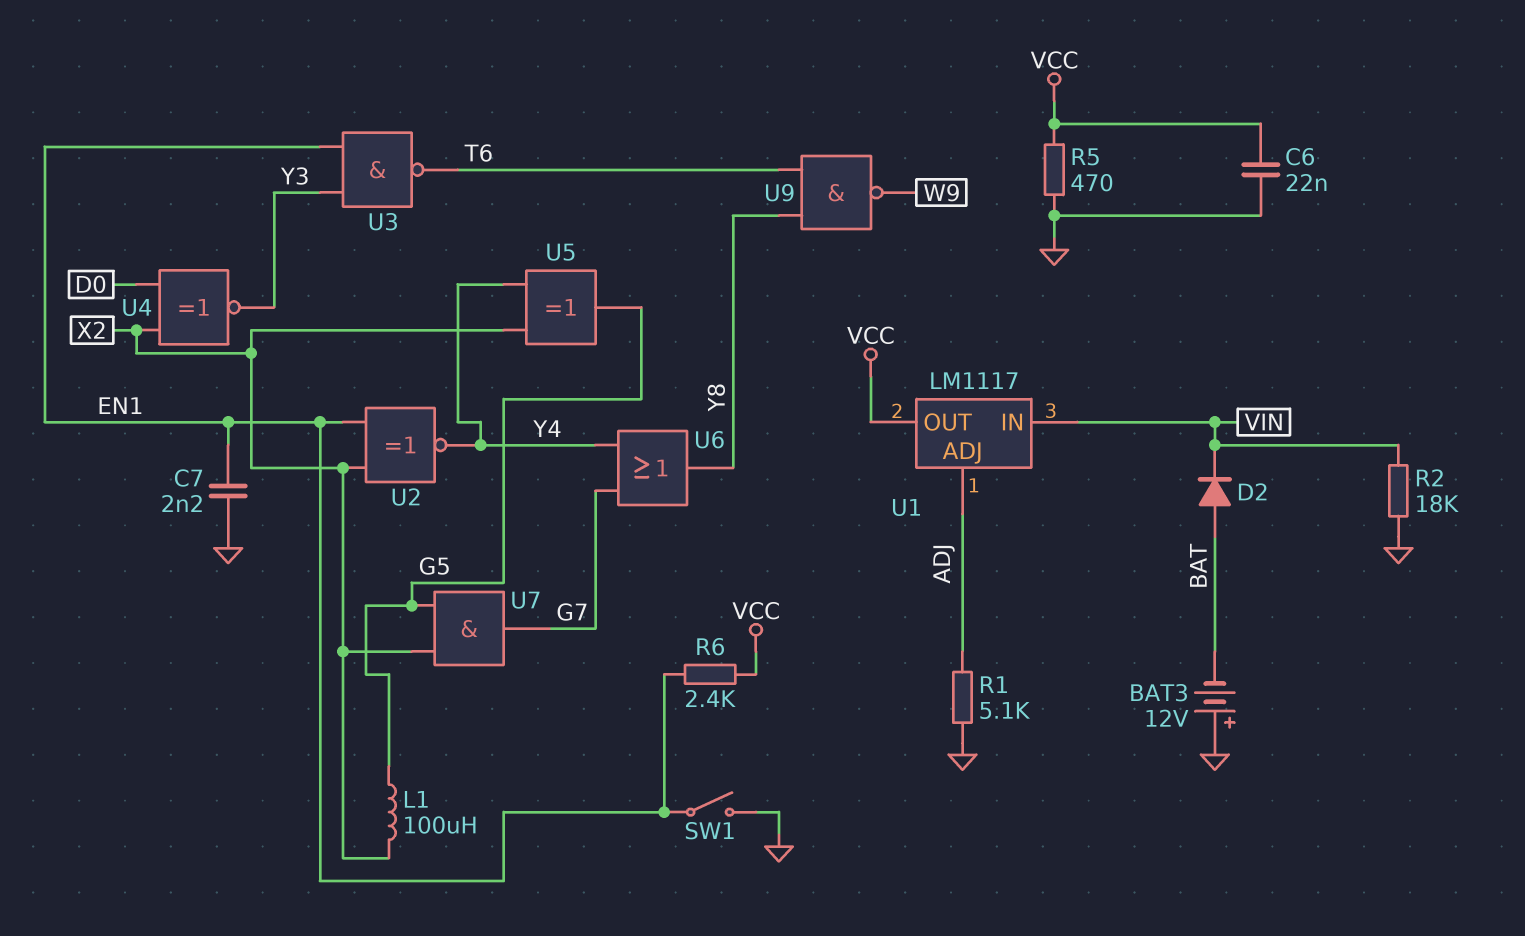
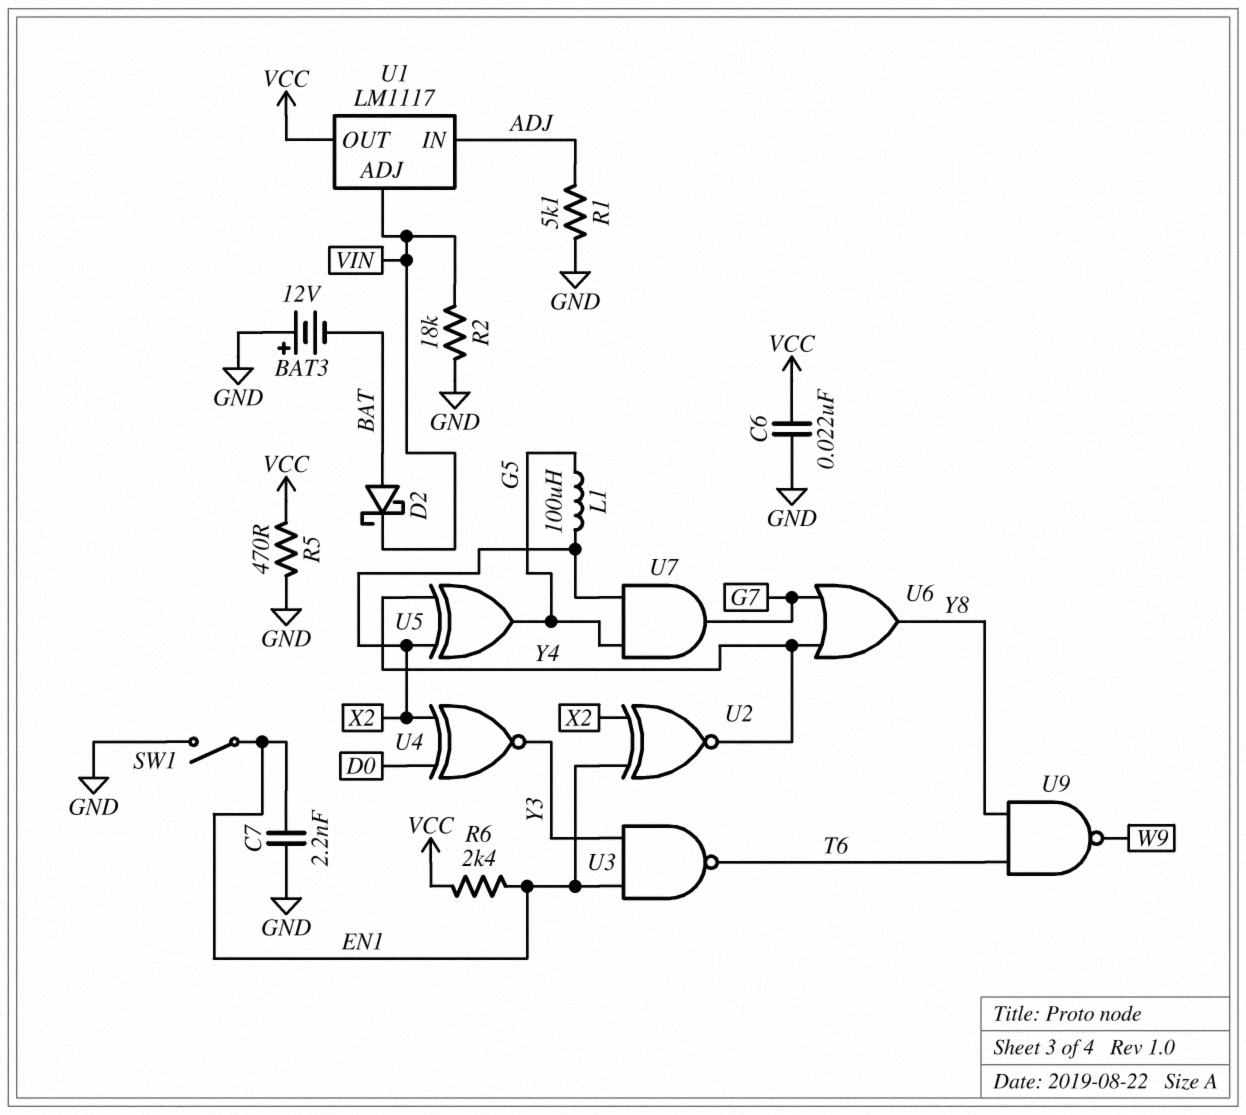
D2: diode (A BAT, K VIN) -> schottky (A BAT, K VIN)
U1 pin ADJ: ADJ -> VIN
U1 pin IN: VIN -> ADJ

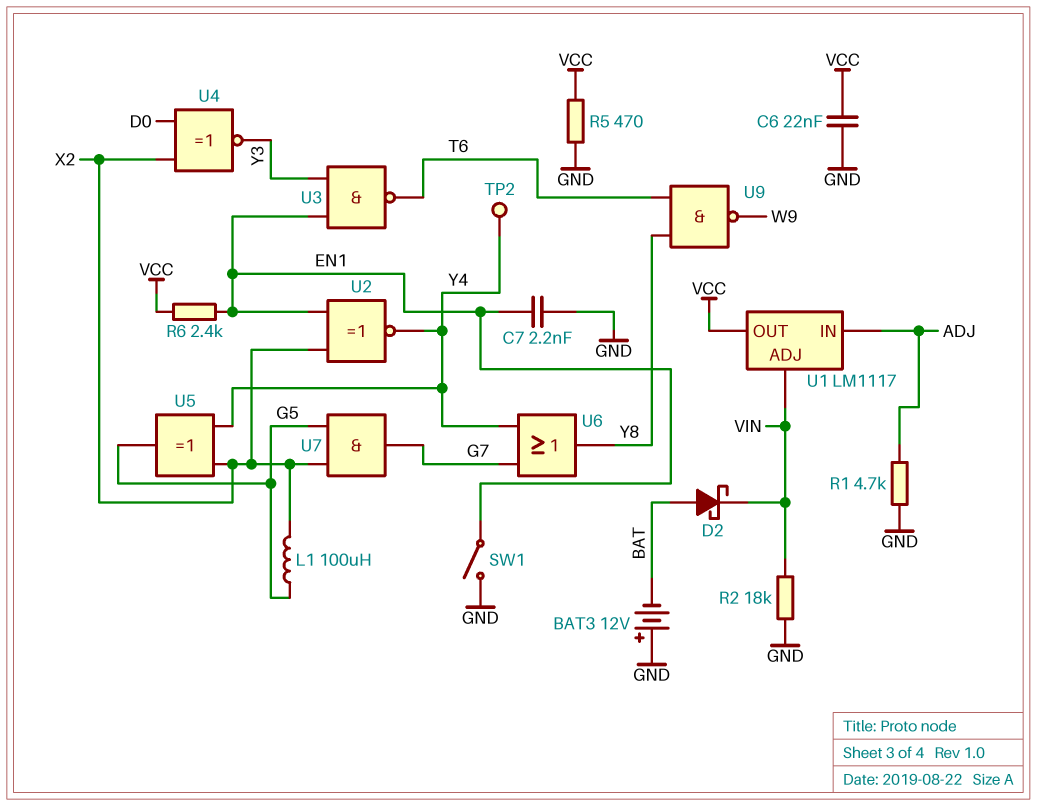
R1: 5.1k (ADJ, GND) -> 4.7k (ADJ, GND)
TP2: none -> test point (Y4)

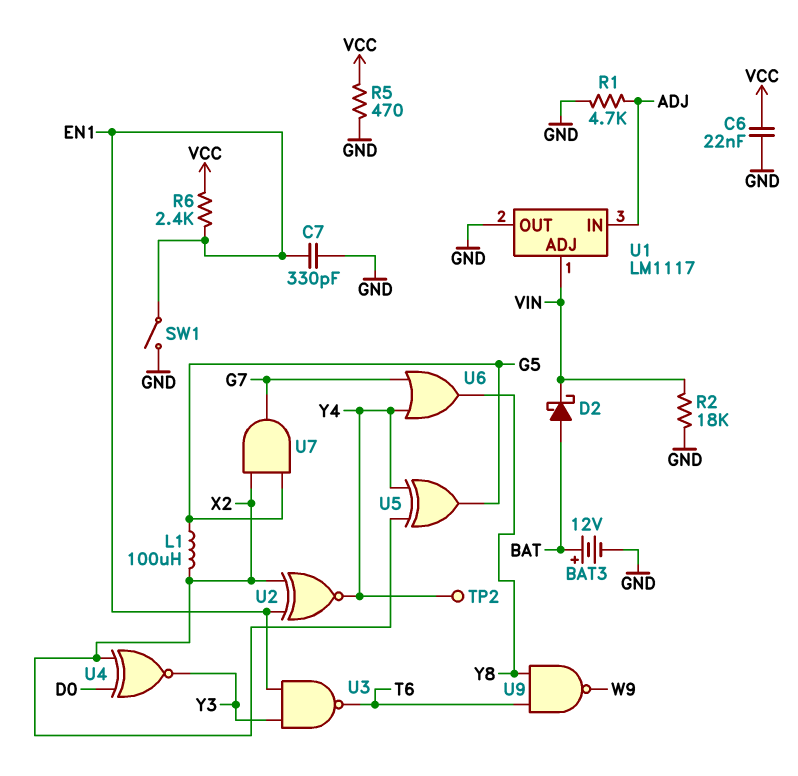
BAT3: 12V (plus GND, minus BAT) -> 12V (plus BAT, minus GND)
C7: 2.2nF (EN1, GND) -> 330pF (EN1, GND)
U1 pin OUT: VCC -> GND

